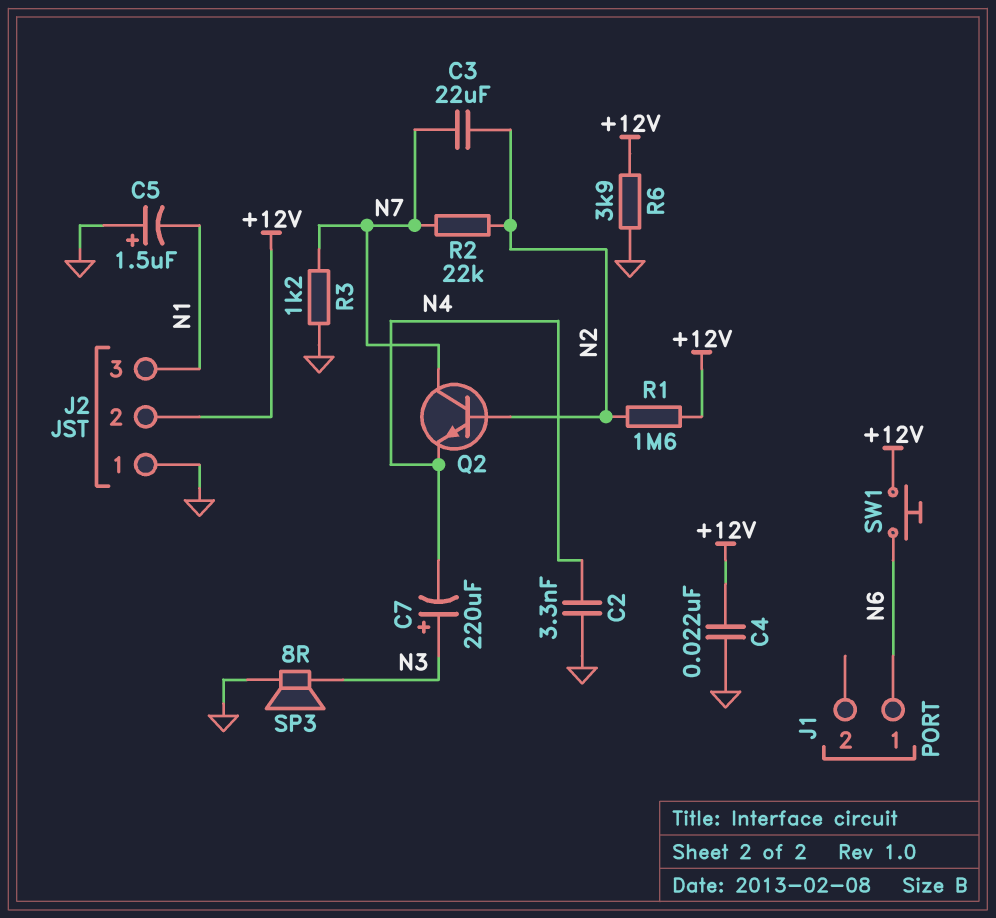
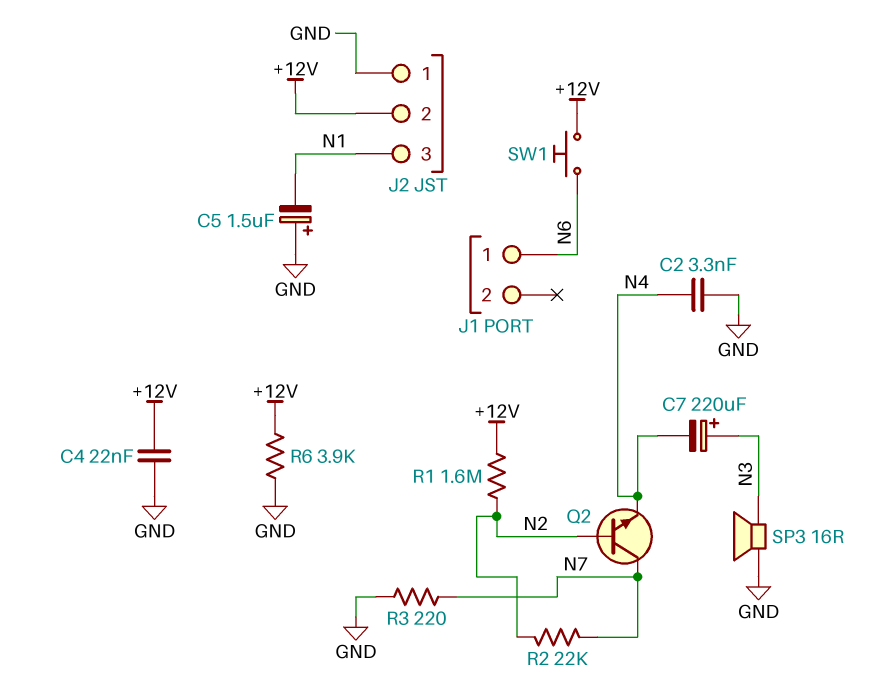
C3: 22uF (N2, N7) -> none
R3: 1.2k (GND, N7) -> 220 (GND, N7)
SP3: speaker 8R (GND, N3) -> speaker 16R (GND, N3)

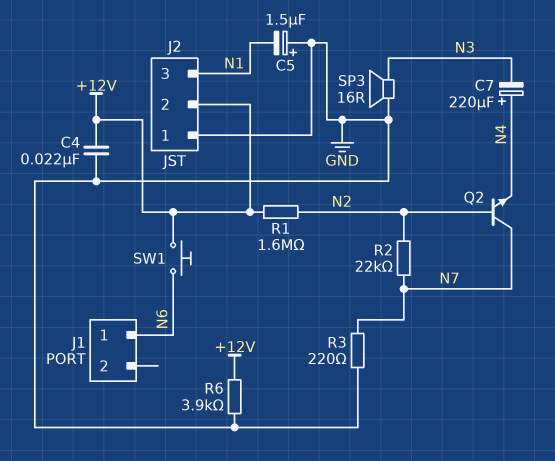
C2: 3.3nF (GND, N4) -> none
C7: 220uF (plus N3, minus N4) -> 220uF (plus N4, minus N3)

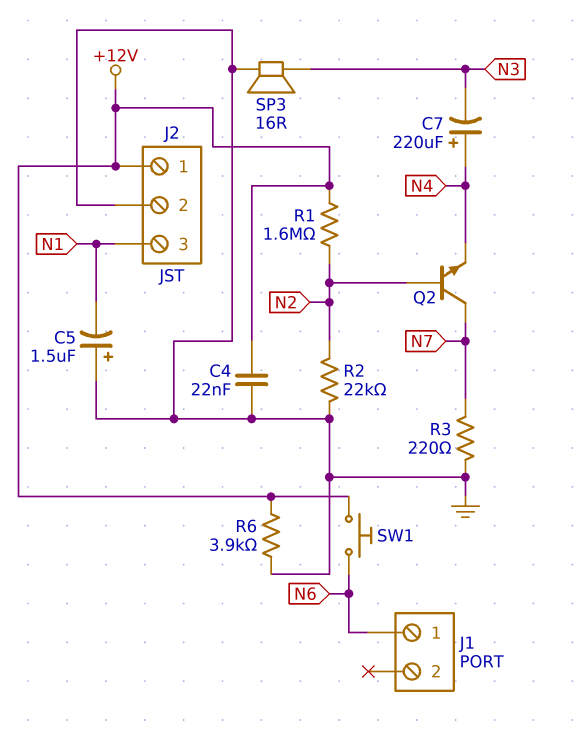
J2 pin 1: GND -> +12V
J2 pin 2: +12V -> GND
R2: 22k (N2, N7) -> 22k (GND, N2)

